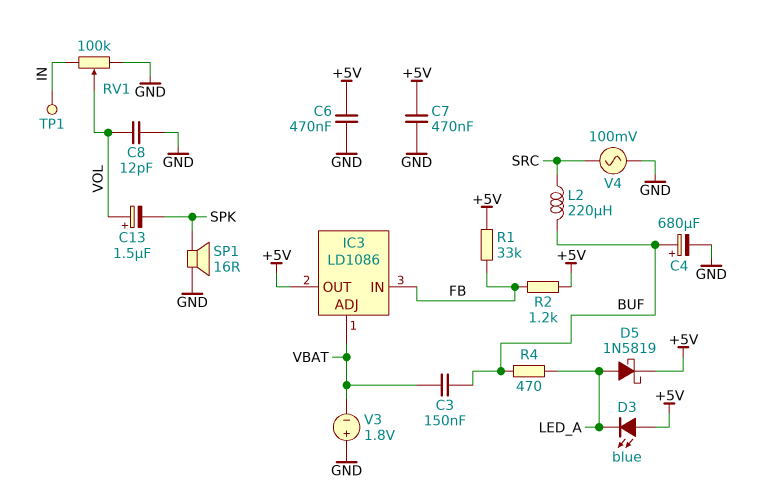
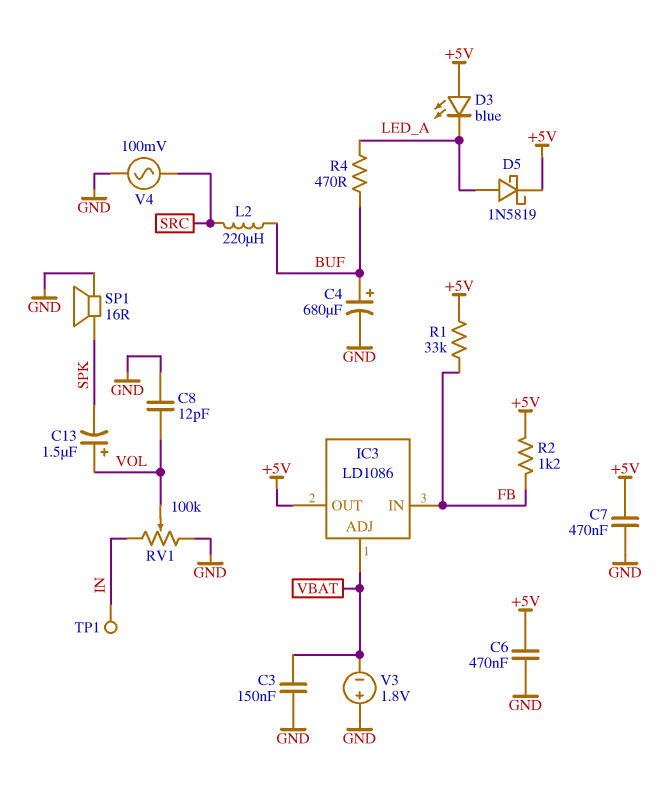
C3: 150nF (BUF, VBAT) -> 150nF (GND, VBAT)

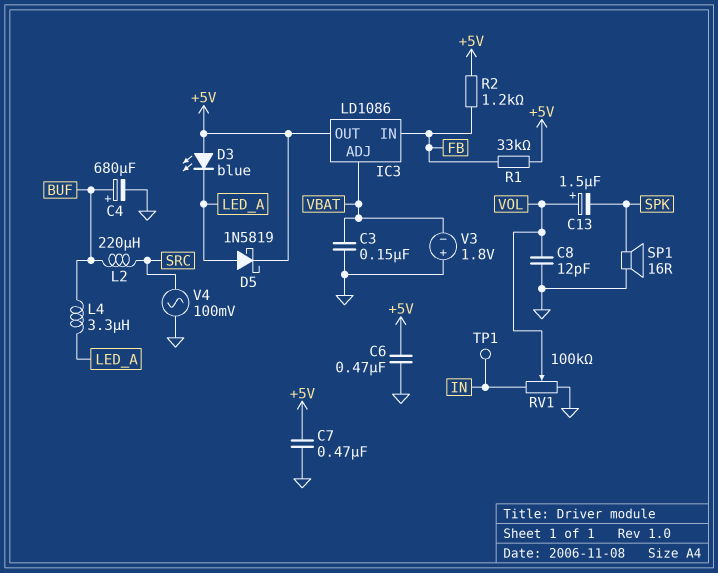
L4: none -> 3.3uH (BUF, LED_A)
R4: 470 (BUF, LED_A) -> none

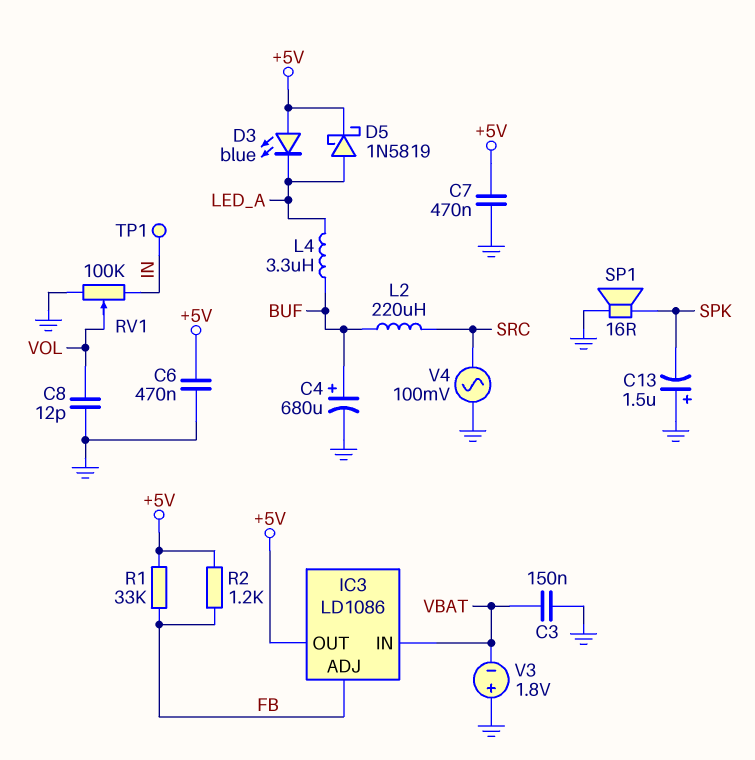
C13: 1.5uF (plus VOL, minus SPK) -> 1.5uF (plus GND, minus SPK)
IC3 pin ADJ: VBAT -> FB
IC3 pin IN: FB -> VBAT

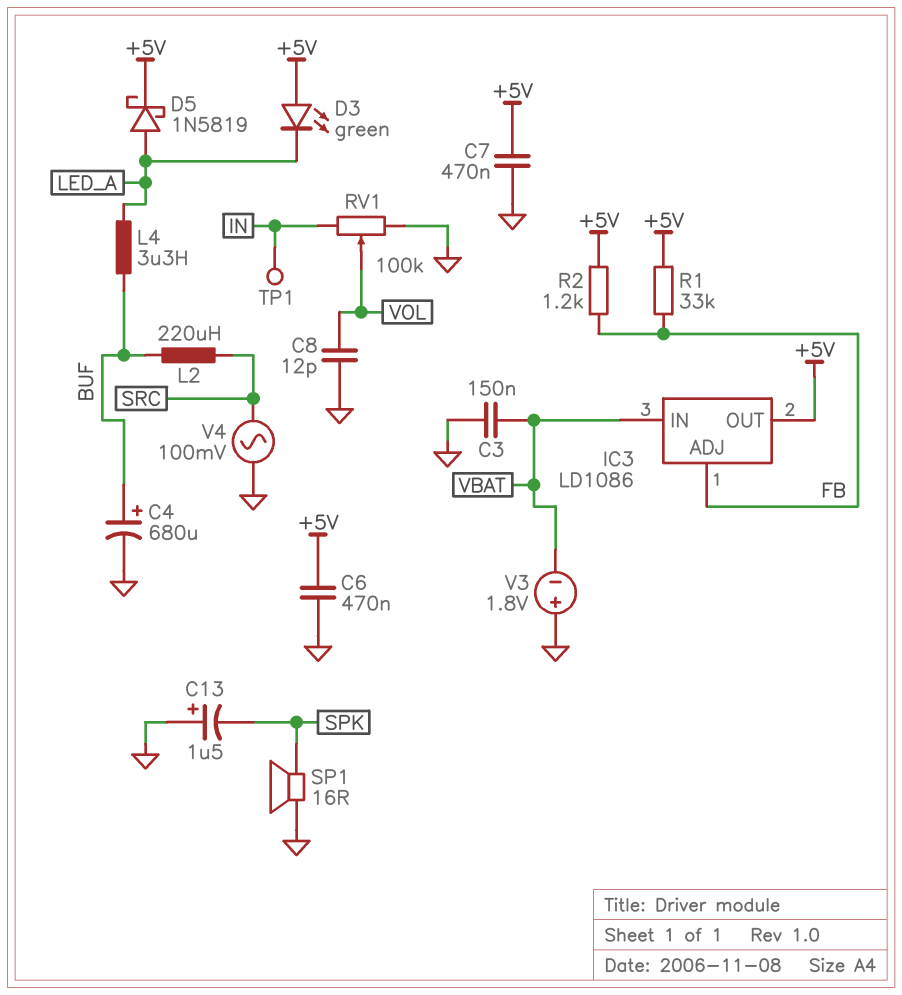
D3: LED blue (A +5V, K LED_A) -> LED green (A +5V, K LED_A)

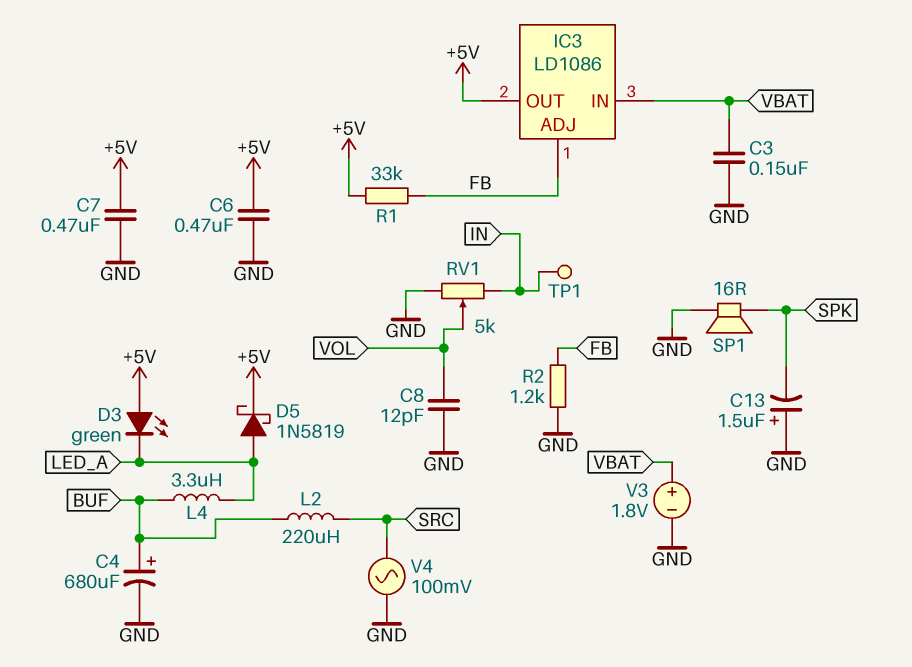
R2: 1.2k (+5V, FB) -> 1.2k (FB, GND)
RV1: 100k (GND, IN, wiper VOL) -> 5k (GND, IN, wiper VOL)
V3: 1.8V (plus GND, minus VBAT) -> 1.8V (plus VBAT, minus GND)

